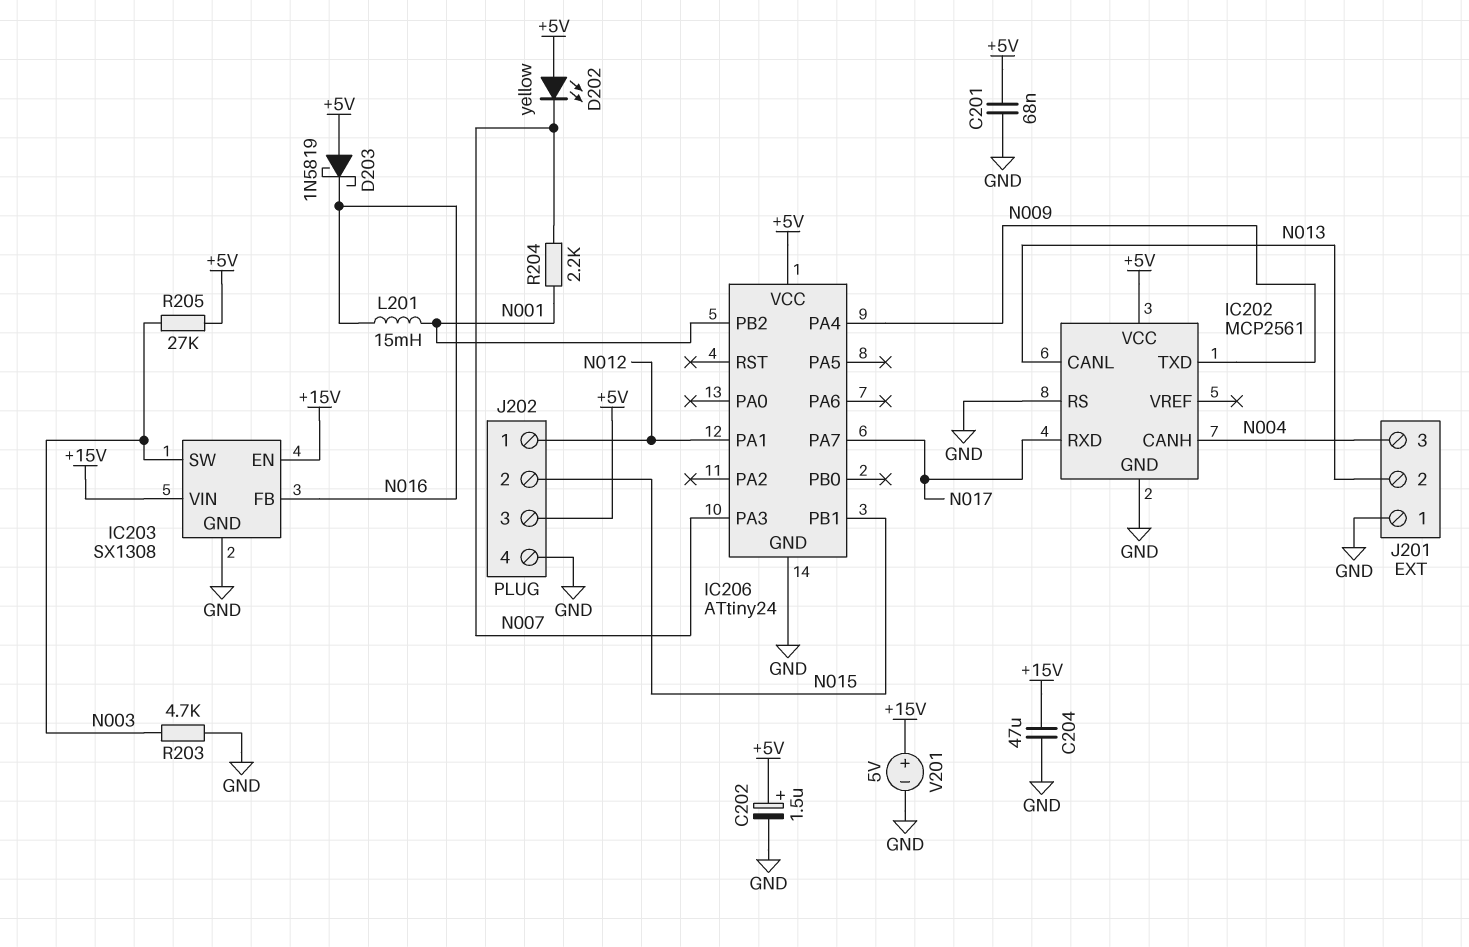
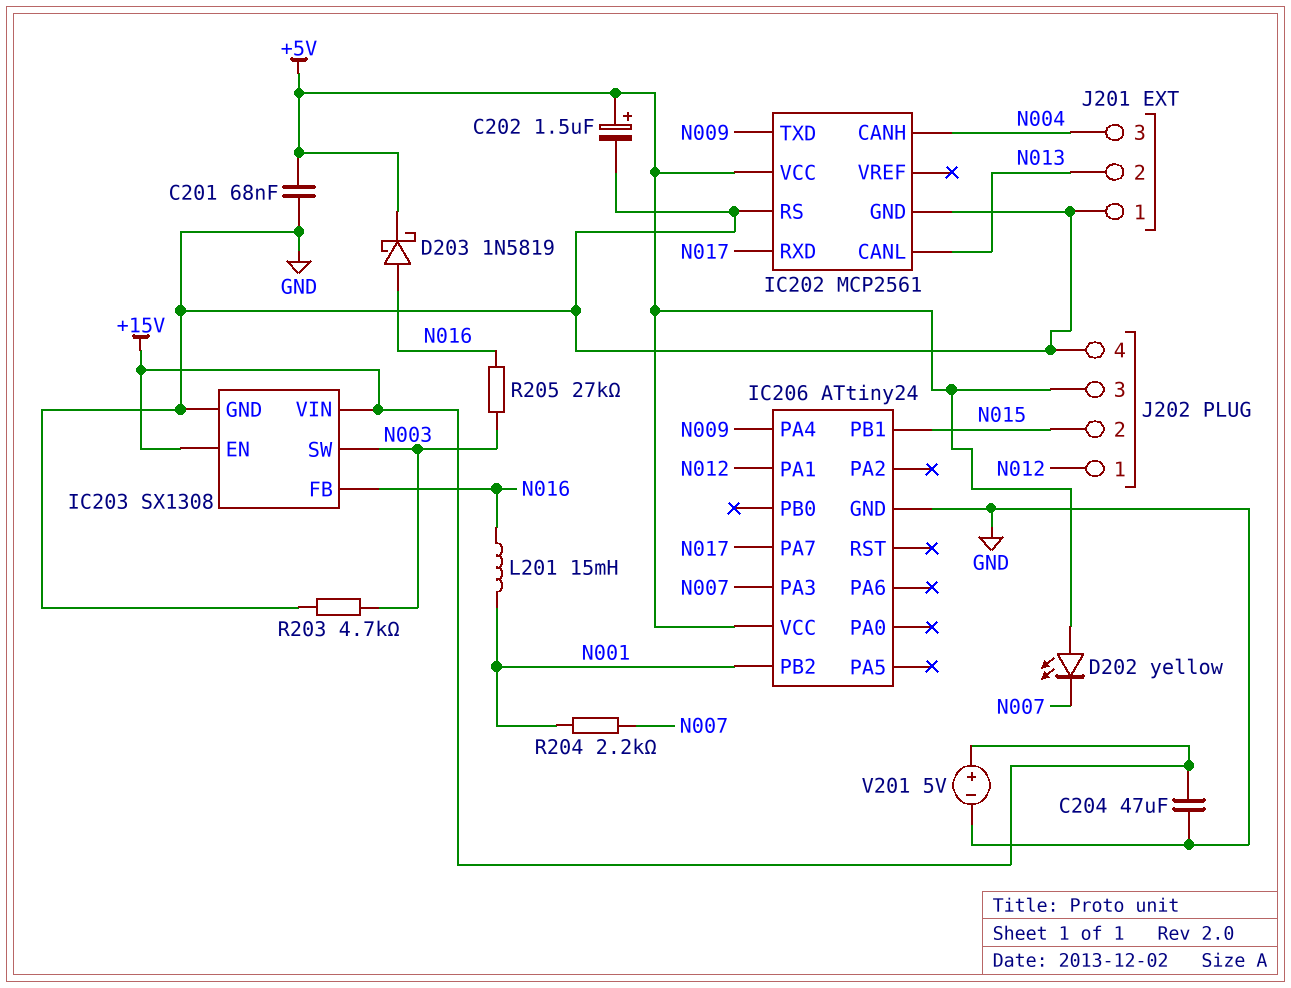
D203: schottky 1N5819 (A +5V, K N016) -> schottky 1N5819 (A N016, K +5V)
R205: 27k (+5V, N003) -> 27k (N003, N016)

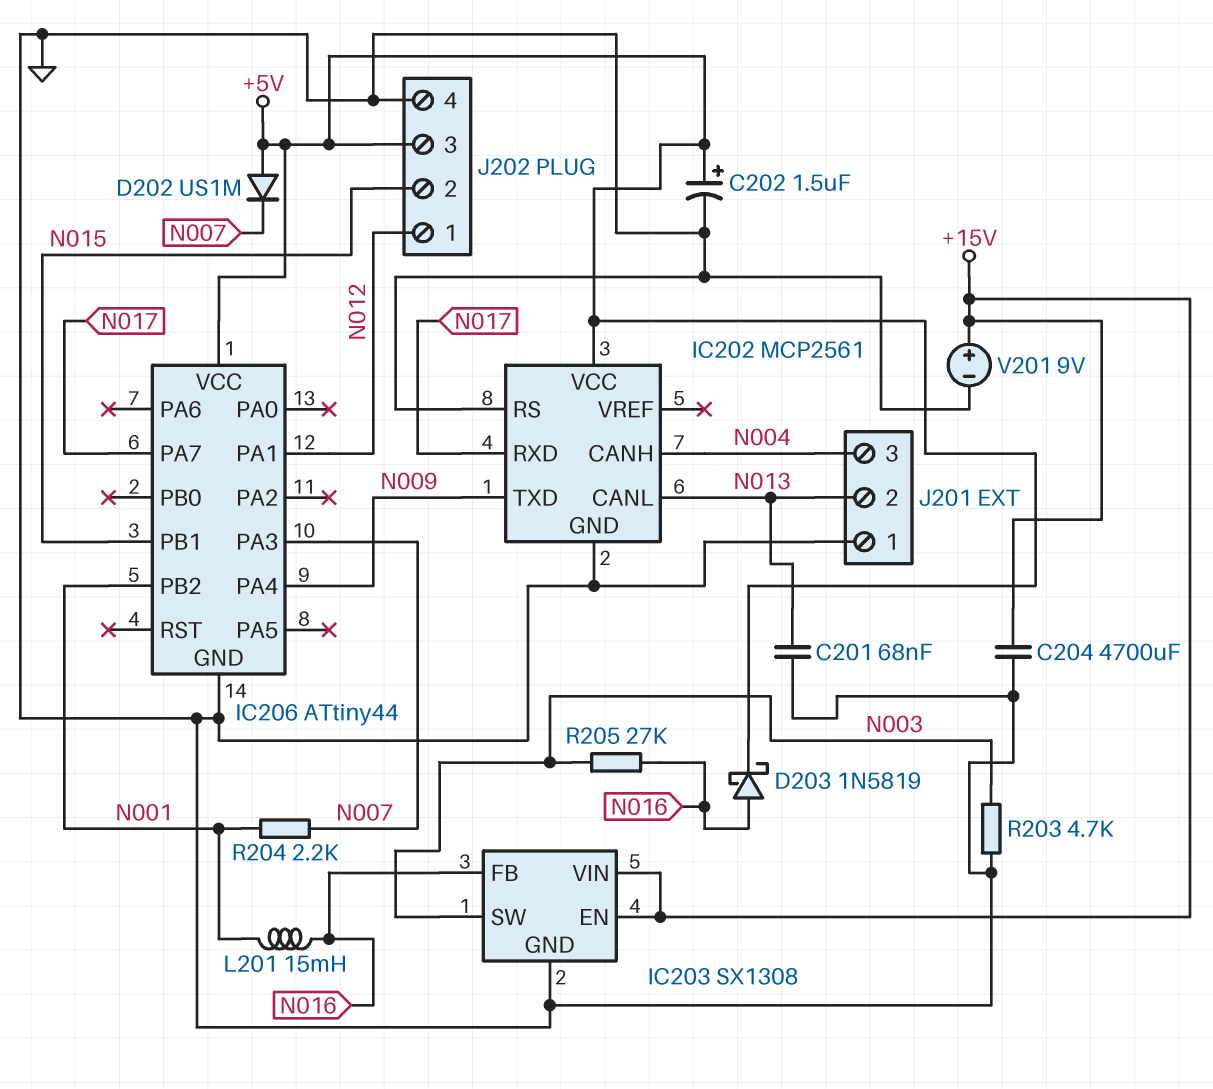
C201: 68nF (+5V, GND) -> 68nF (GND, N013)
C204: 47uF (+15V, GND) -> 4700uF (+15V, GND)
D202: LED yellow (A +5V, K N007) -> diode US1M (A +5V, K N007)
IC206: ATtiny24 -> ATtiny44
V201: 5V (plus +15V, minus GND) -> 9V (plus +15V, minus GND)

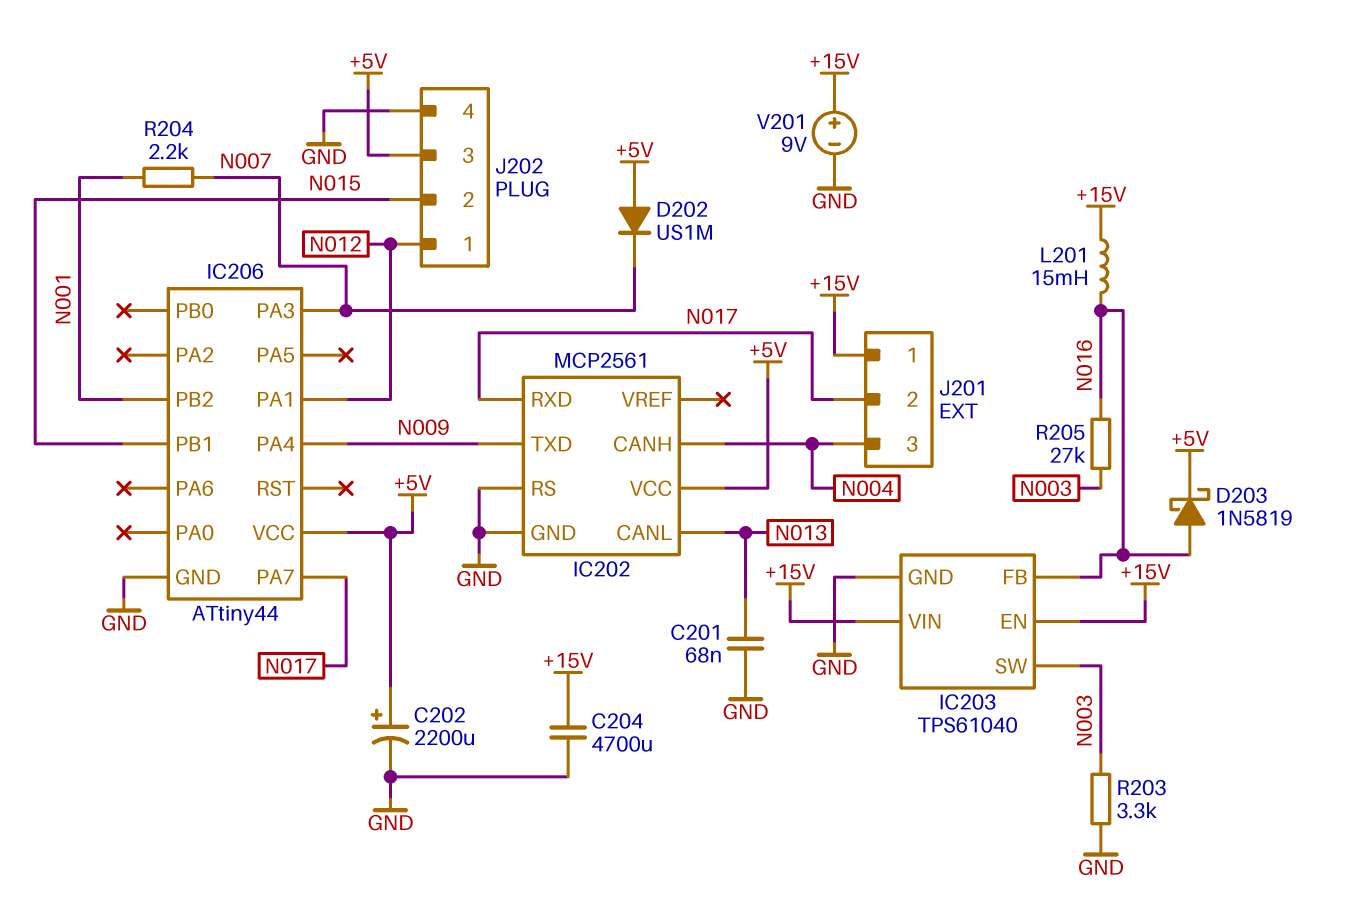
C202: 1.5uF (plus +5V, minus GND) -> 2200uF (plus +5V, minus GND)
IC203: SX1308 -> TPS61040
J201 pin 1: GND -> +15V
J201 pin 2: N013 -> N017
L201: 15mH (N001, N016) -> 15mH (+15V, N016)
R203: 4.7k (GND, N003) -> 3.3k (GND, N003)

